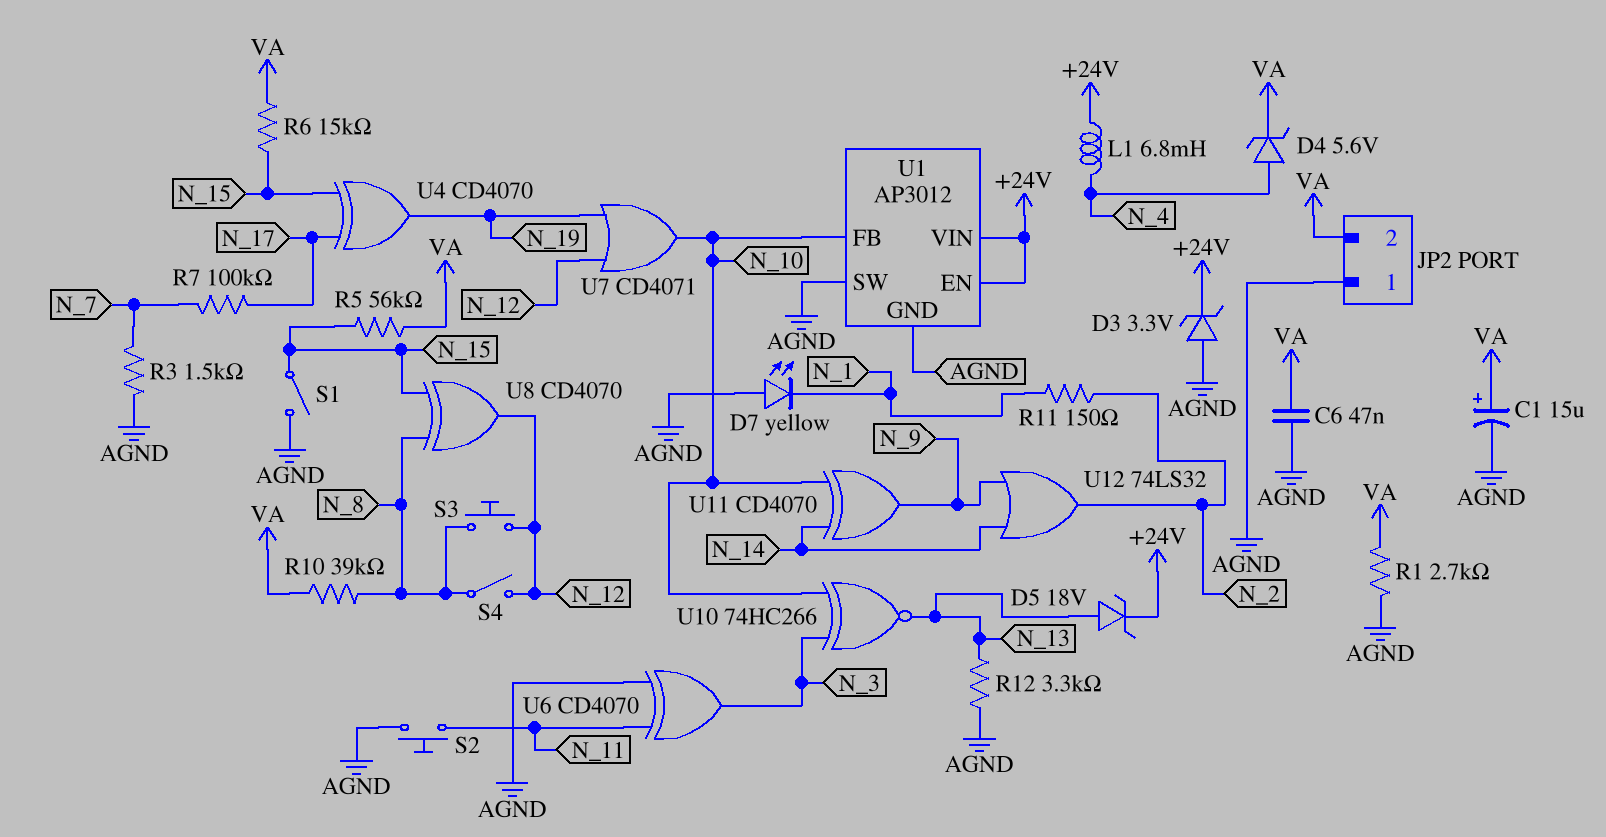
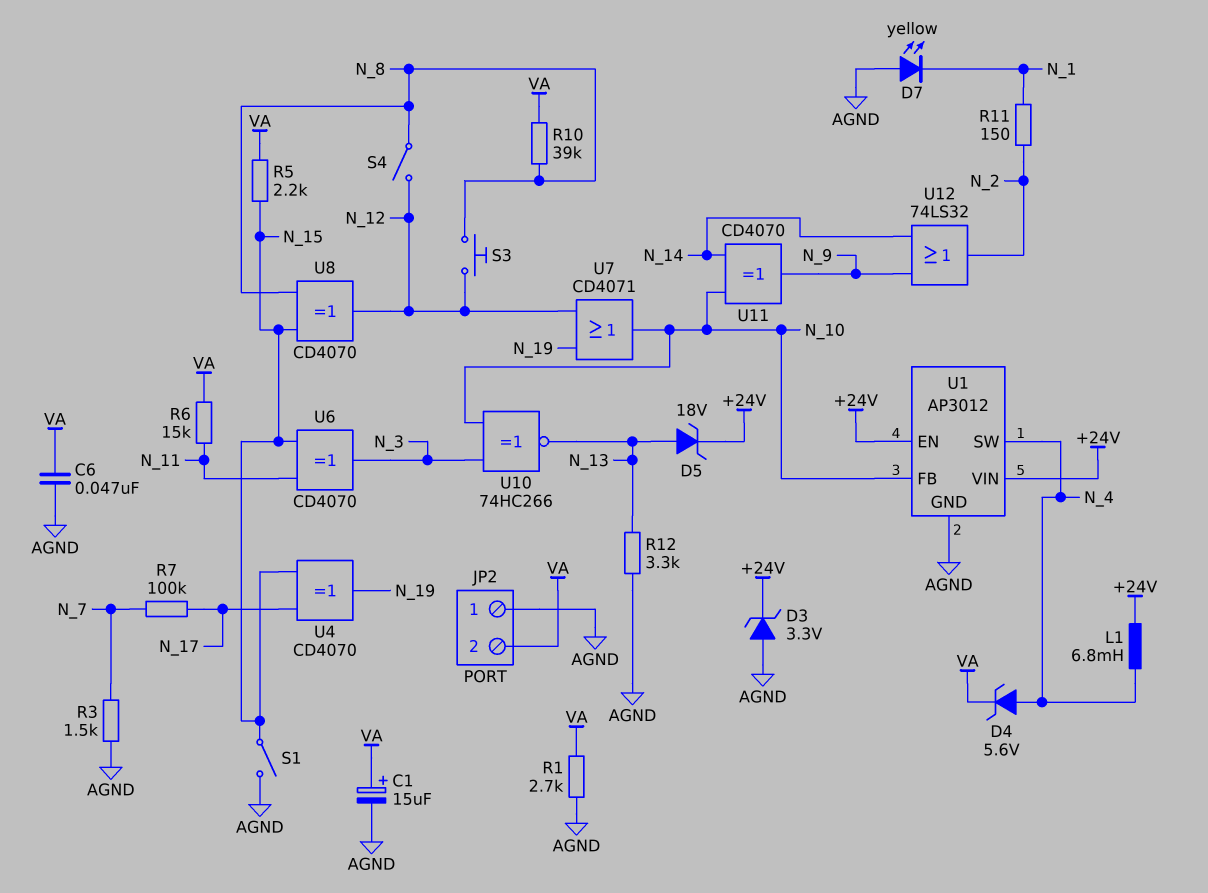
R5: 56k (N_15, VA) -> 2.2k (N_15, VA)
R6: 15k (N_15, VA) -> 15k (N_11, VA)
S2: button (AGND, N_11) -> none
U1 pin SW: AGND -> N_4
U6: XOR CD4070 (in AGND, in N_11, out N_3) -> XOR CD4070 (in N_11, in N_15, out N_3)

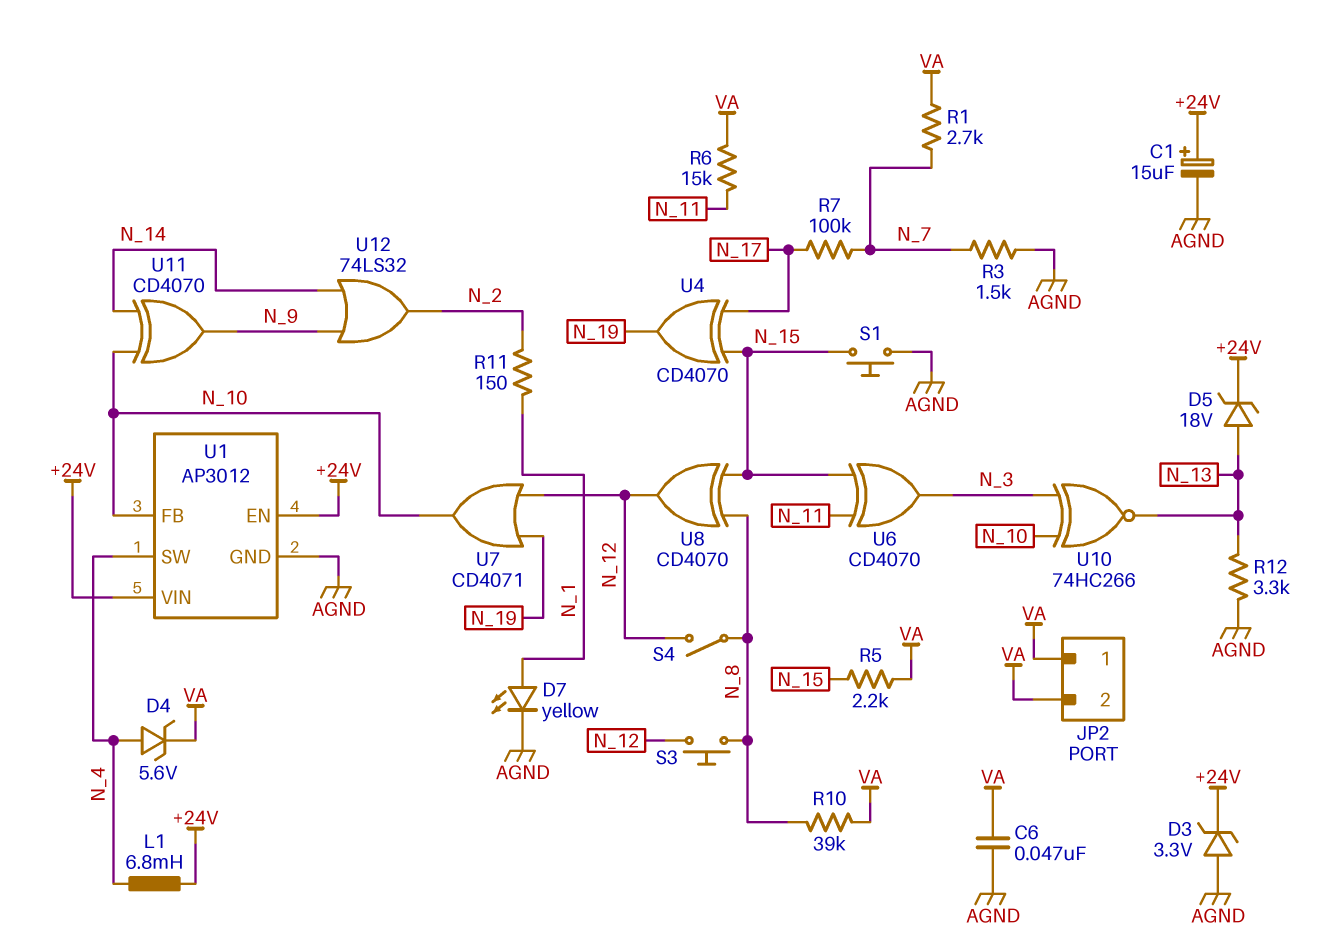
C1: 15uF (plus VA, minus AGND) -> 15uF (plus +24V, minus AGND)
D7: LED yellow (A AGND, K N_1) -> LED yellow (A N_1, K AGND)
JP2 pin 1: AGND -> VA
R1: 2.7k (AGND, VA) -> 2.7k (N_7, VA)
S1: switch (AGND, N_15) -> button (AGND, N_15)

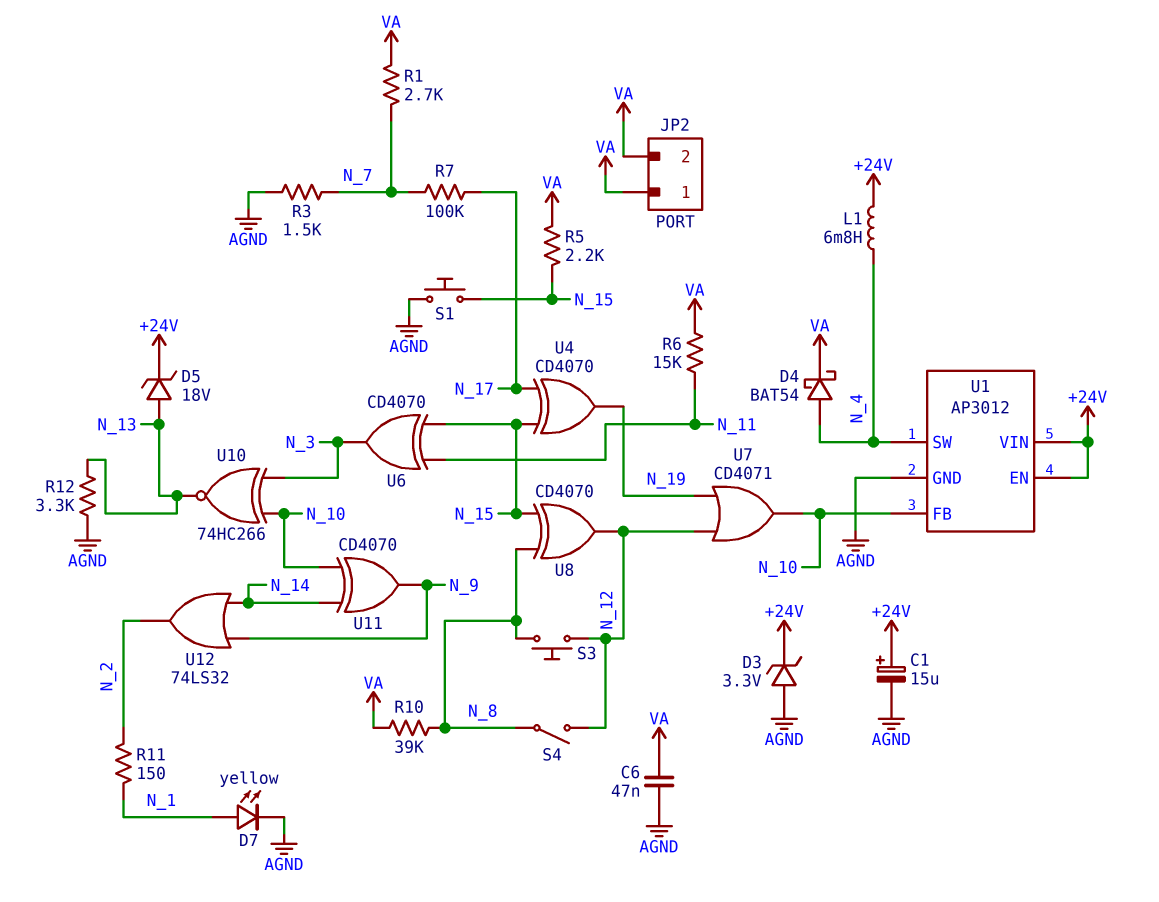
D4: zener 5.6V (A N_4, K VA) -> schottky BAT54 (A N_4, K VA)

